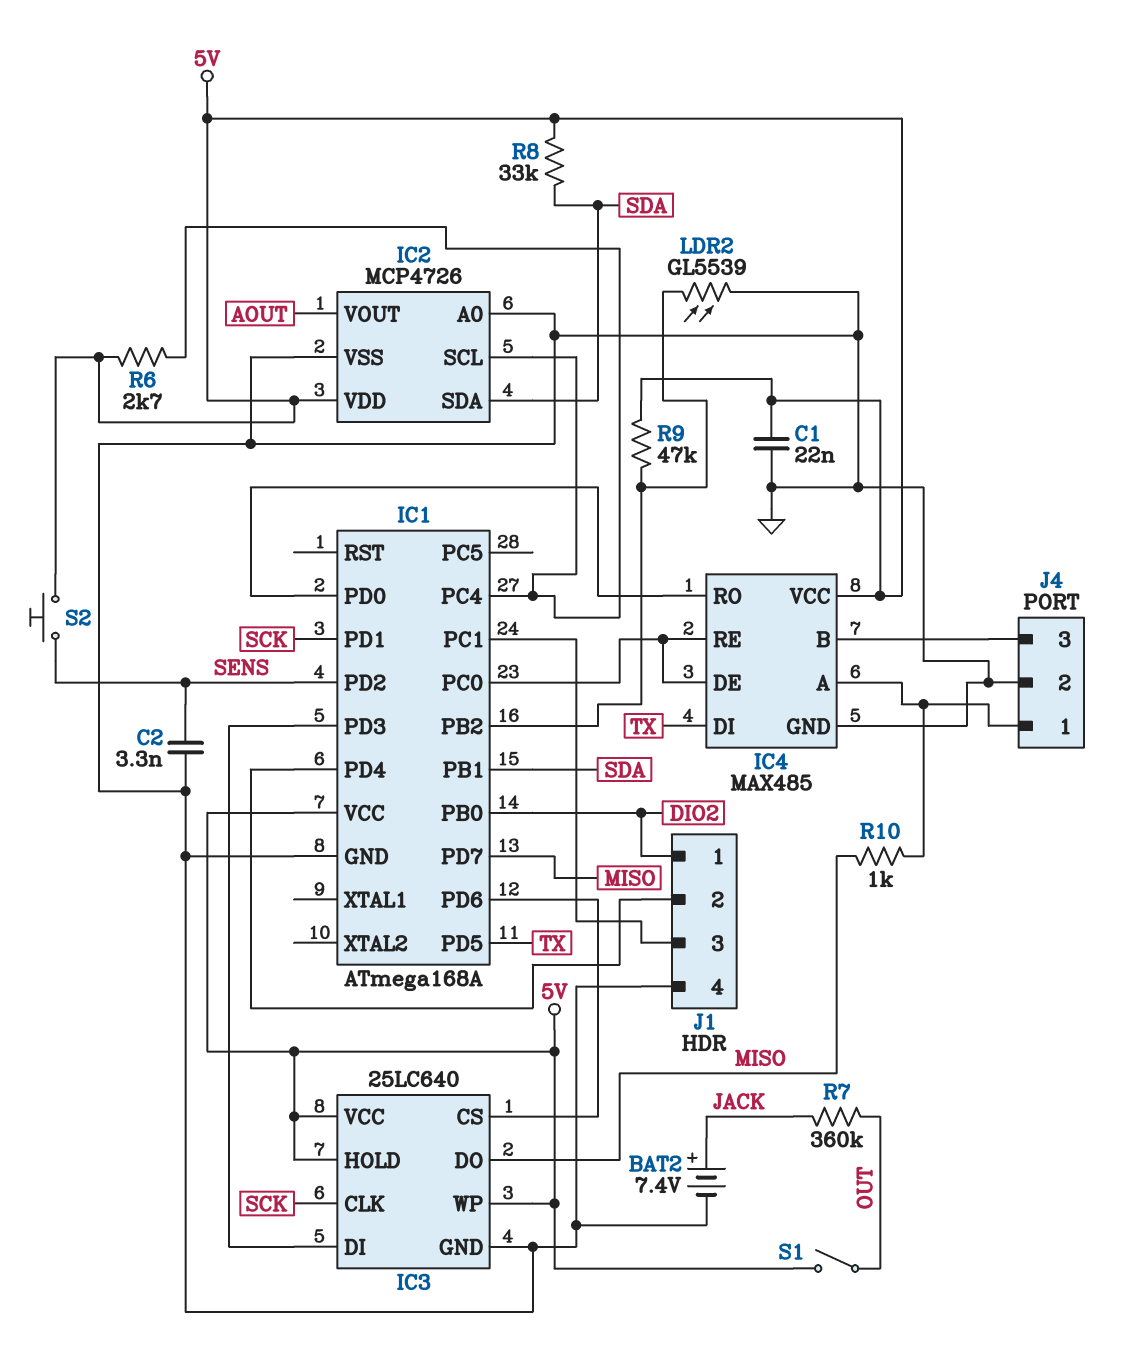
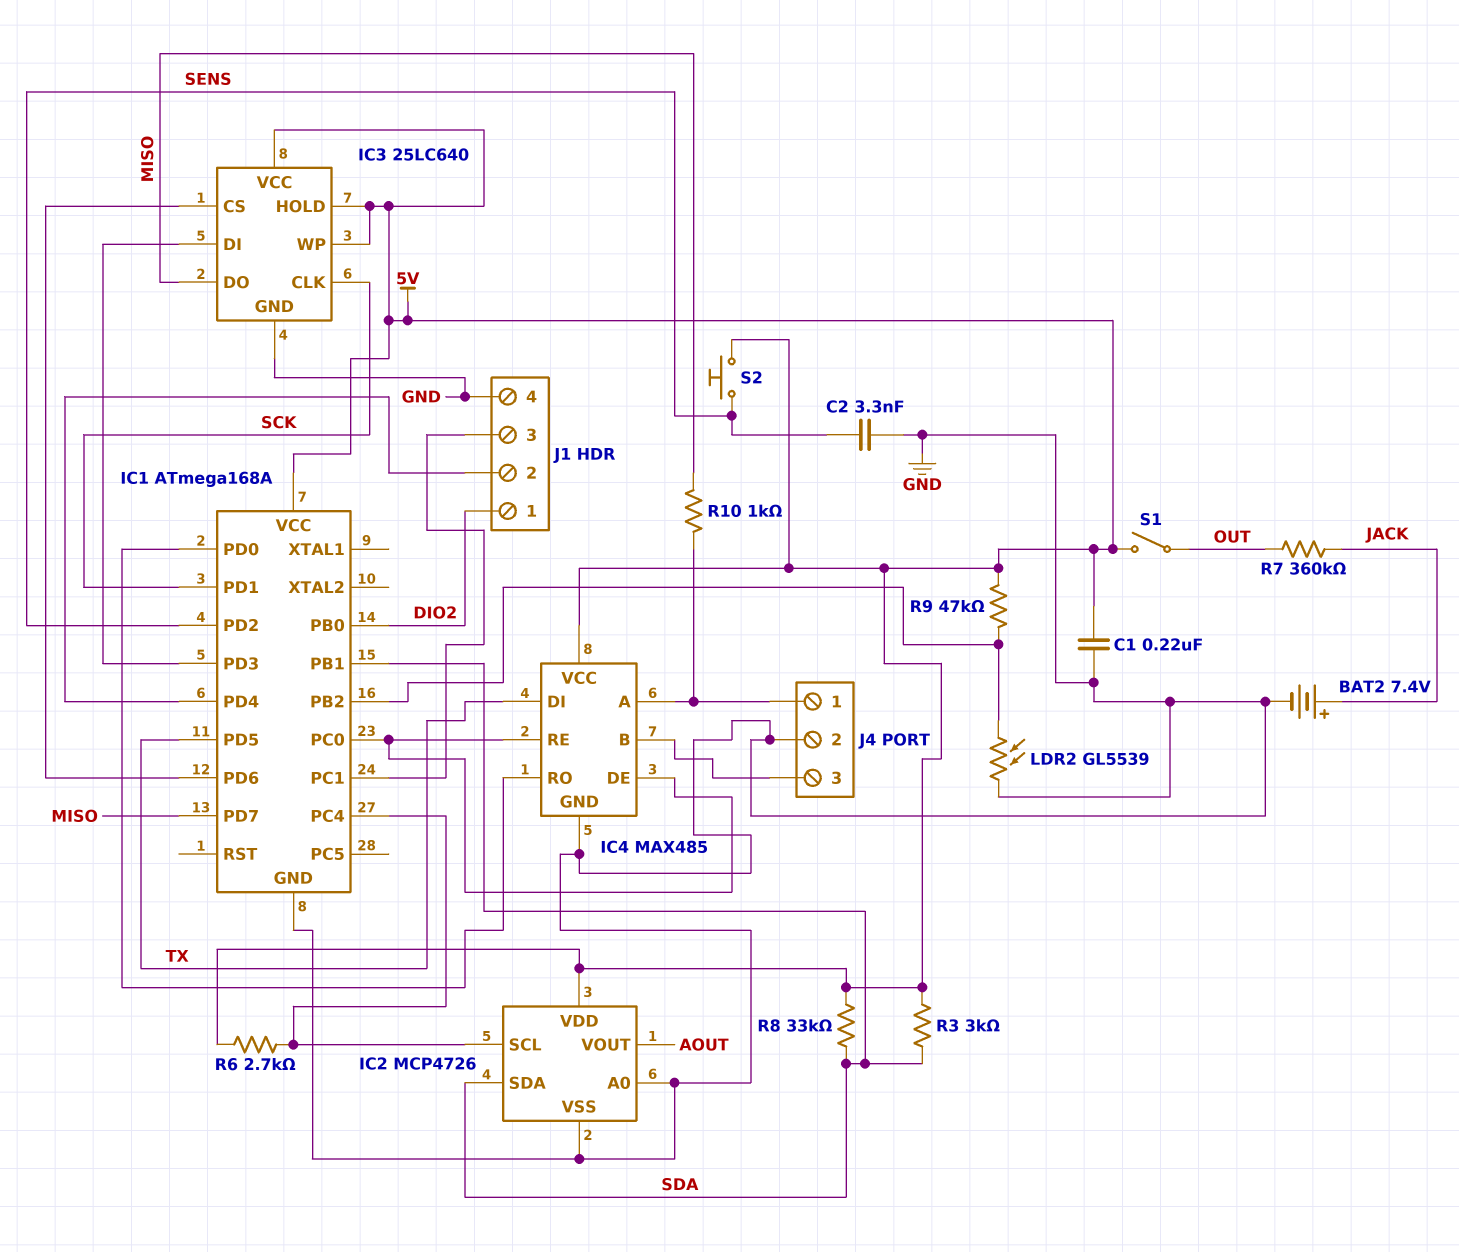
C1: 22nF (5V, GND) -> 220nF (5V, GND)
R3: none -> 3k (5V, SDA)

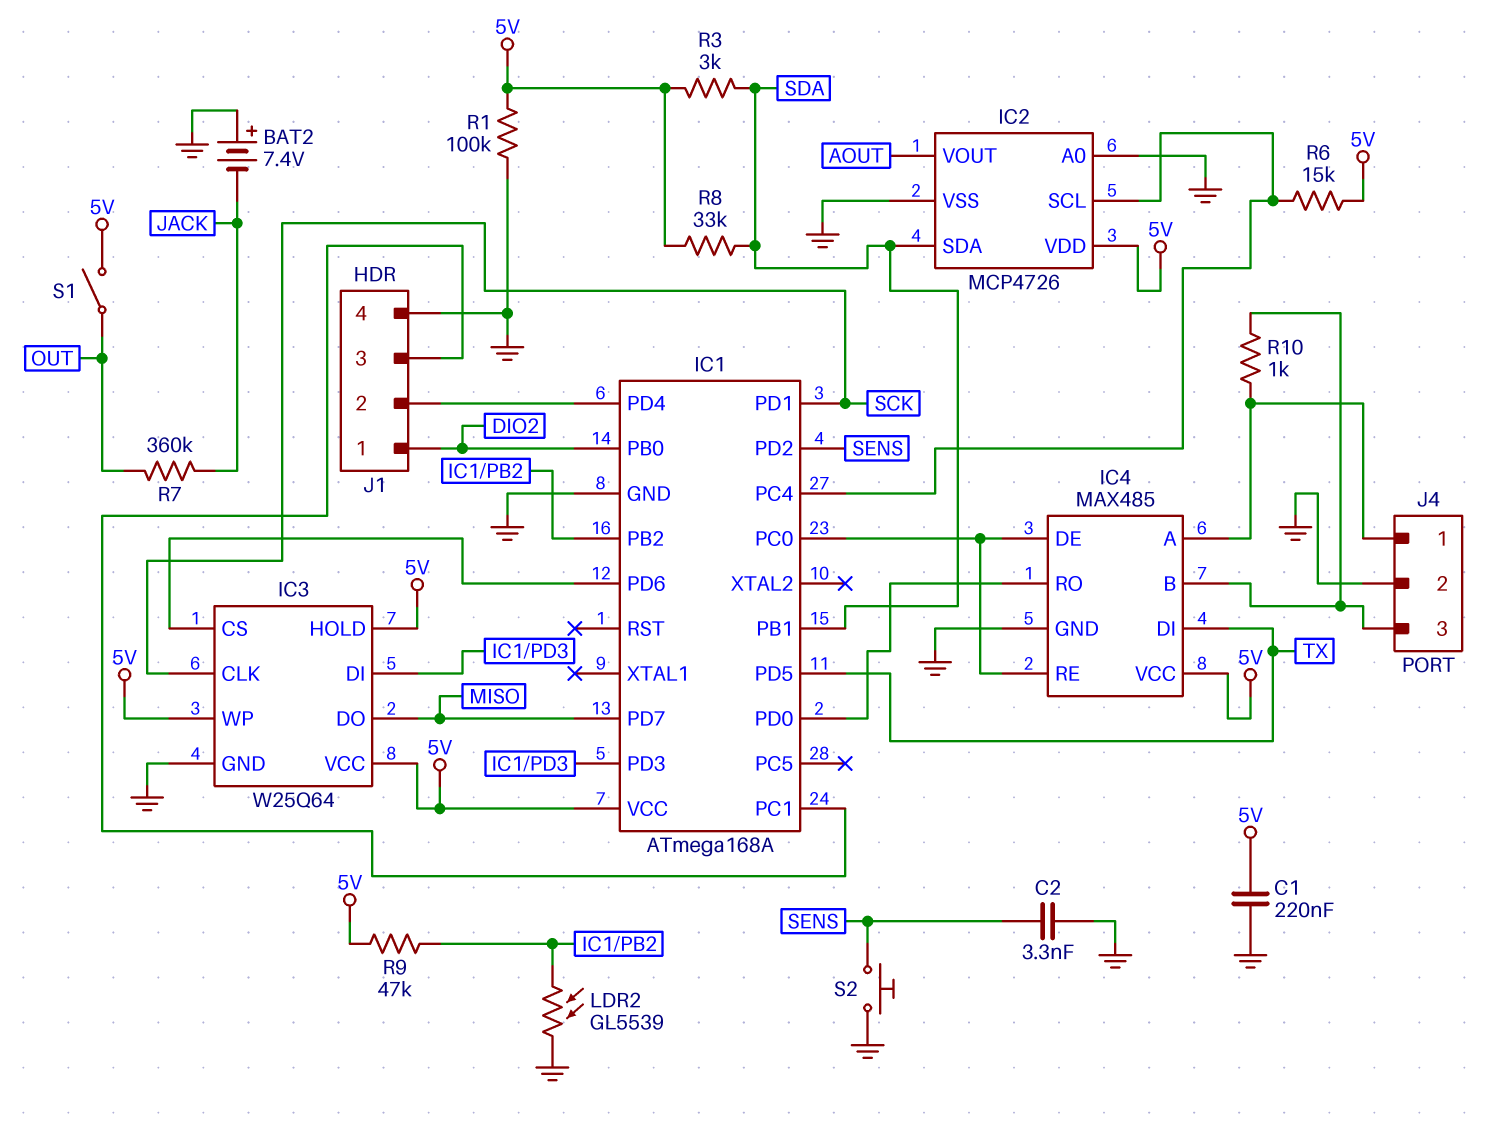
BAT2: 7.4V (plus JACK, minus GND) -> 7.4V (plus GND, minus JACK)
IC3: 25LC640 -> W25Q64
R1: none -> 100k (5V, GND)
R6: 2.7k (5V, IC1/PC4) -> 15k (5V, IC1/PC4)
R10: 1k (IC4/A, MISO) -> 1k (IC4/A, IC4/B)
S2: button (5V, SENS) -> button (GND, SENS)

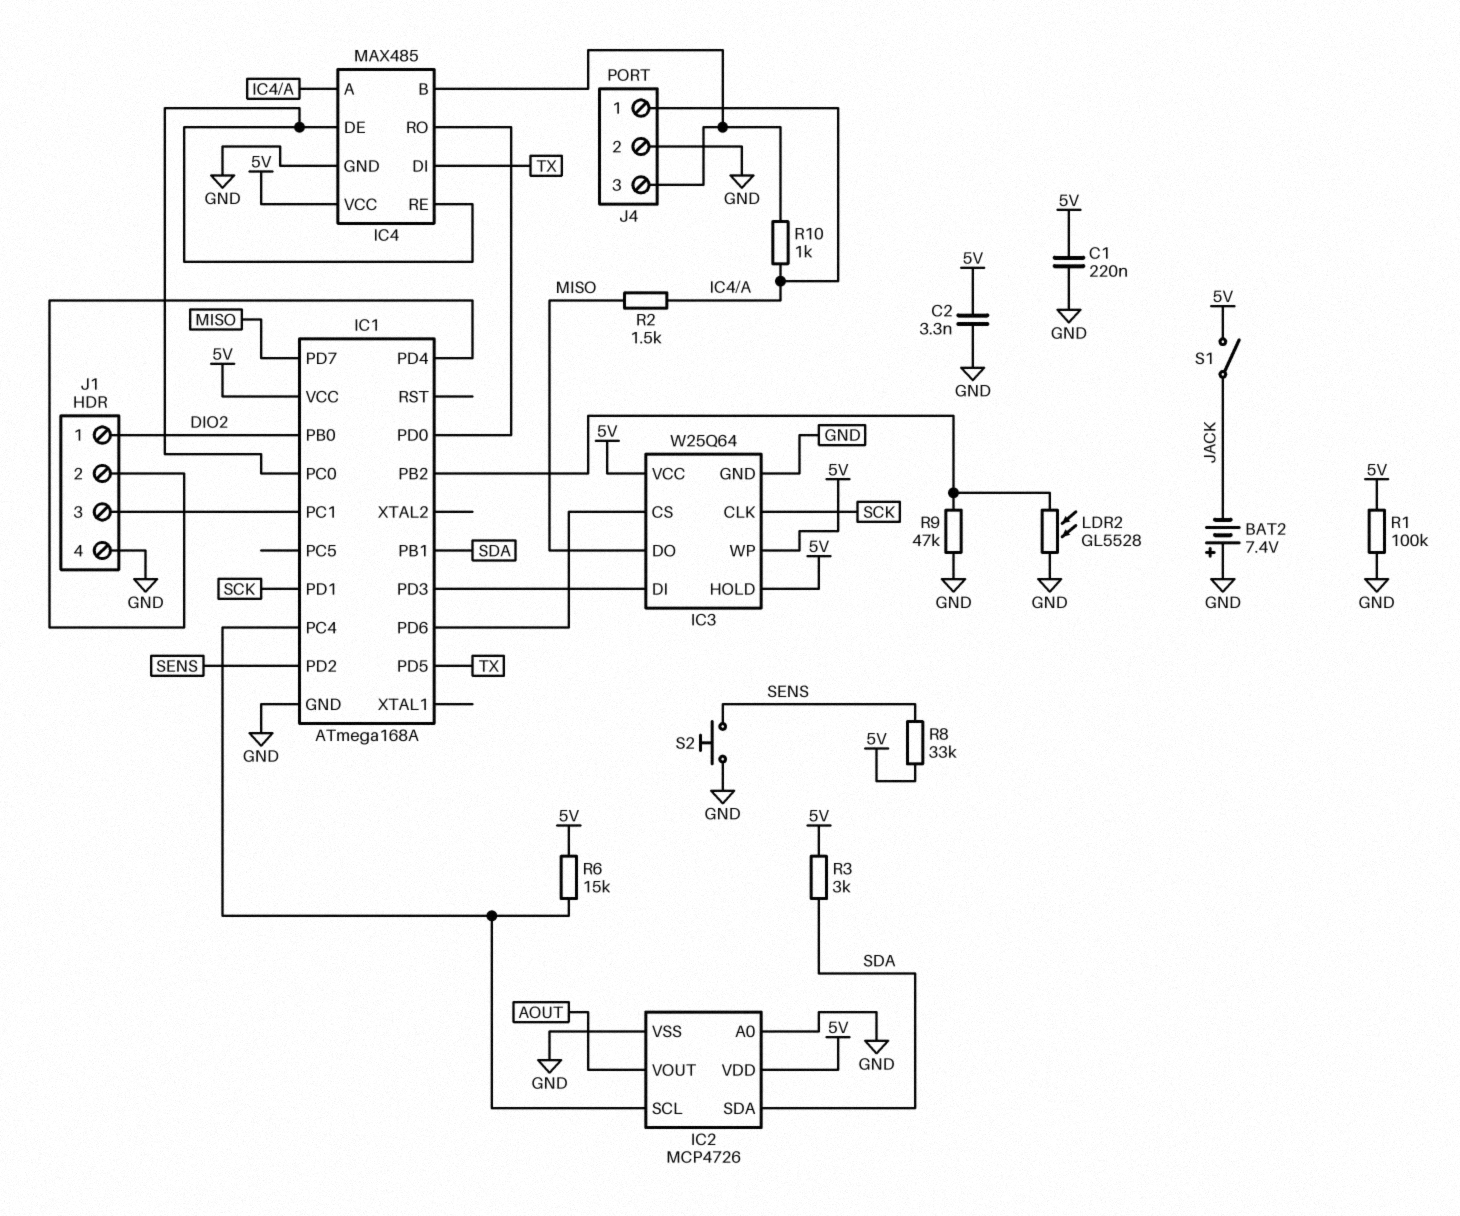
C2: 3.3nF (GND, SENS) -> 3.3nF (5V, GND)
LDR2: GL5539 (GND, IC1/PB2) -> GL5528 (GND, IC1/PB2)
R2: none -> 1.5k (IC4/A, MISO)
R7: 360k (JACK, OUT) -> none
R8: 33k (5V, SDA) -> 33k (5V, SENS)
R9: 47k (5V, IC1/PB2) -> 47k (GND, IC1/PB2)
S1: switch (5V, OUT) -> switch (5V, JACK)

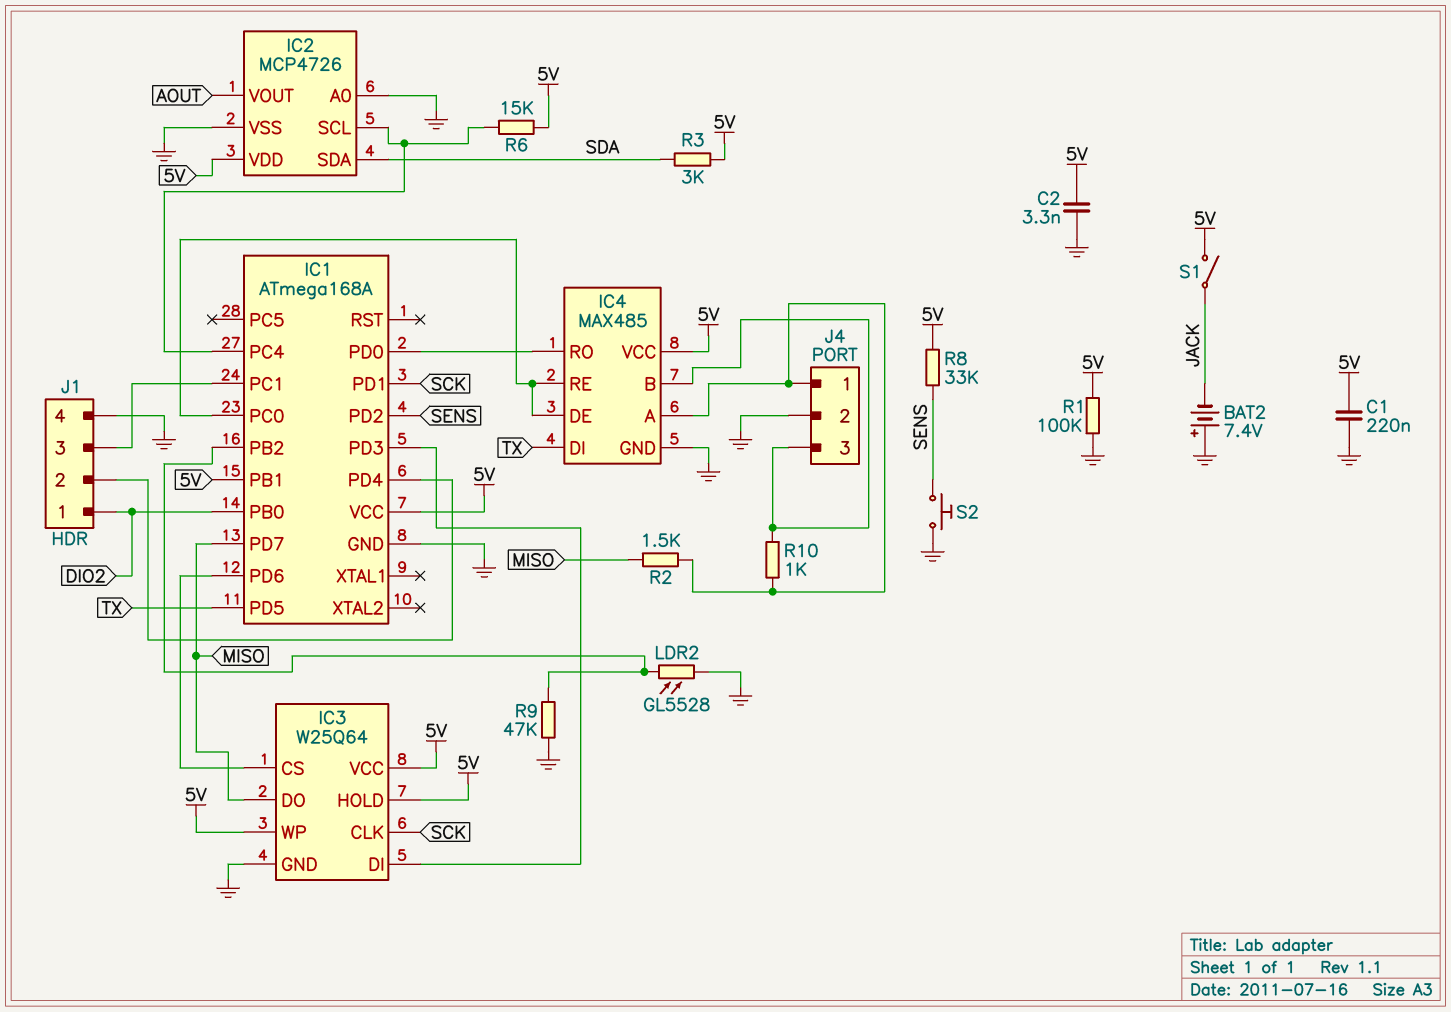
IC1 pin PB1: SDA -> 5V

